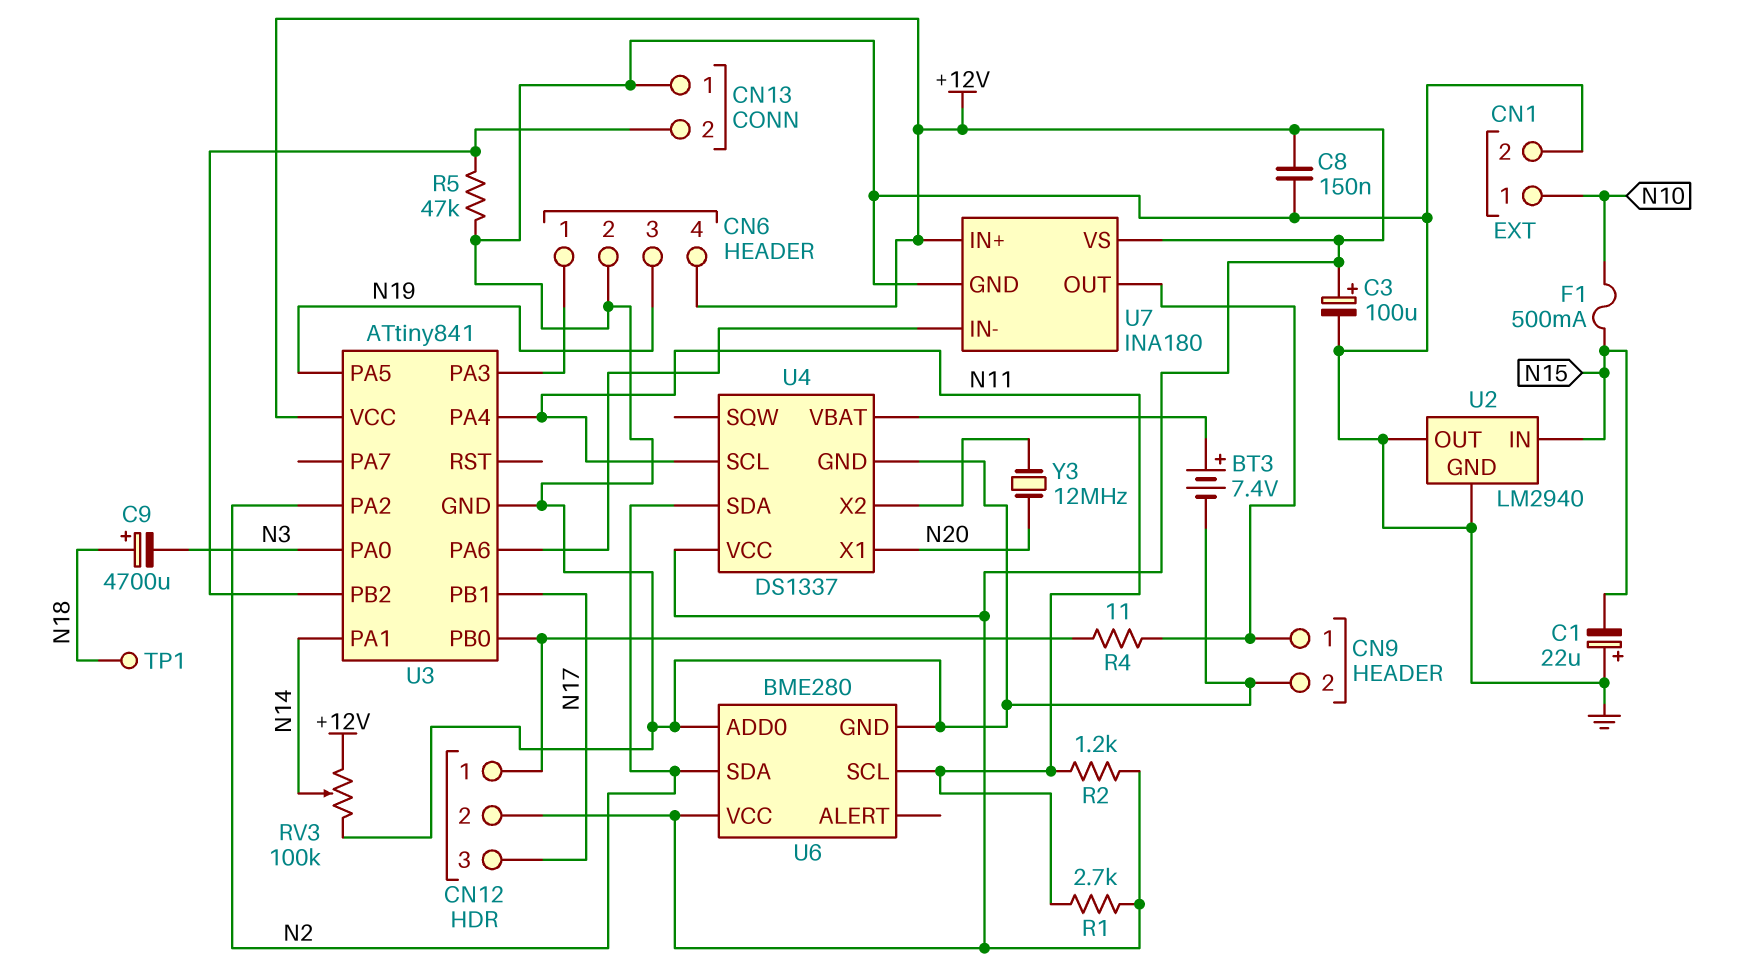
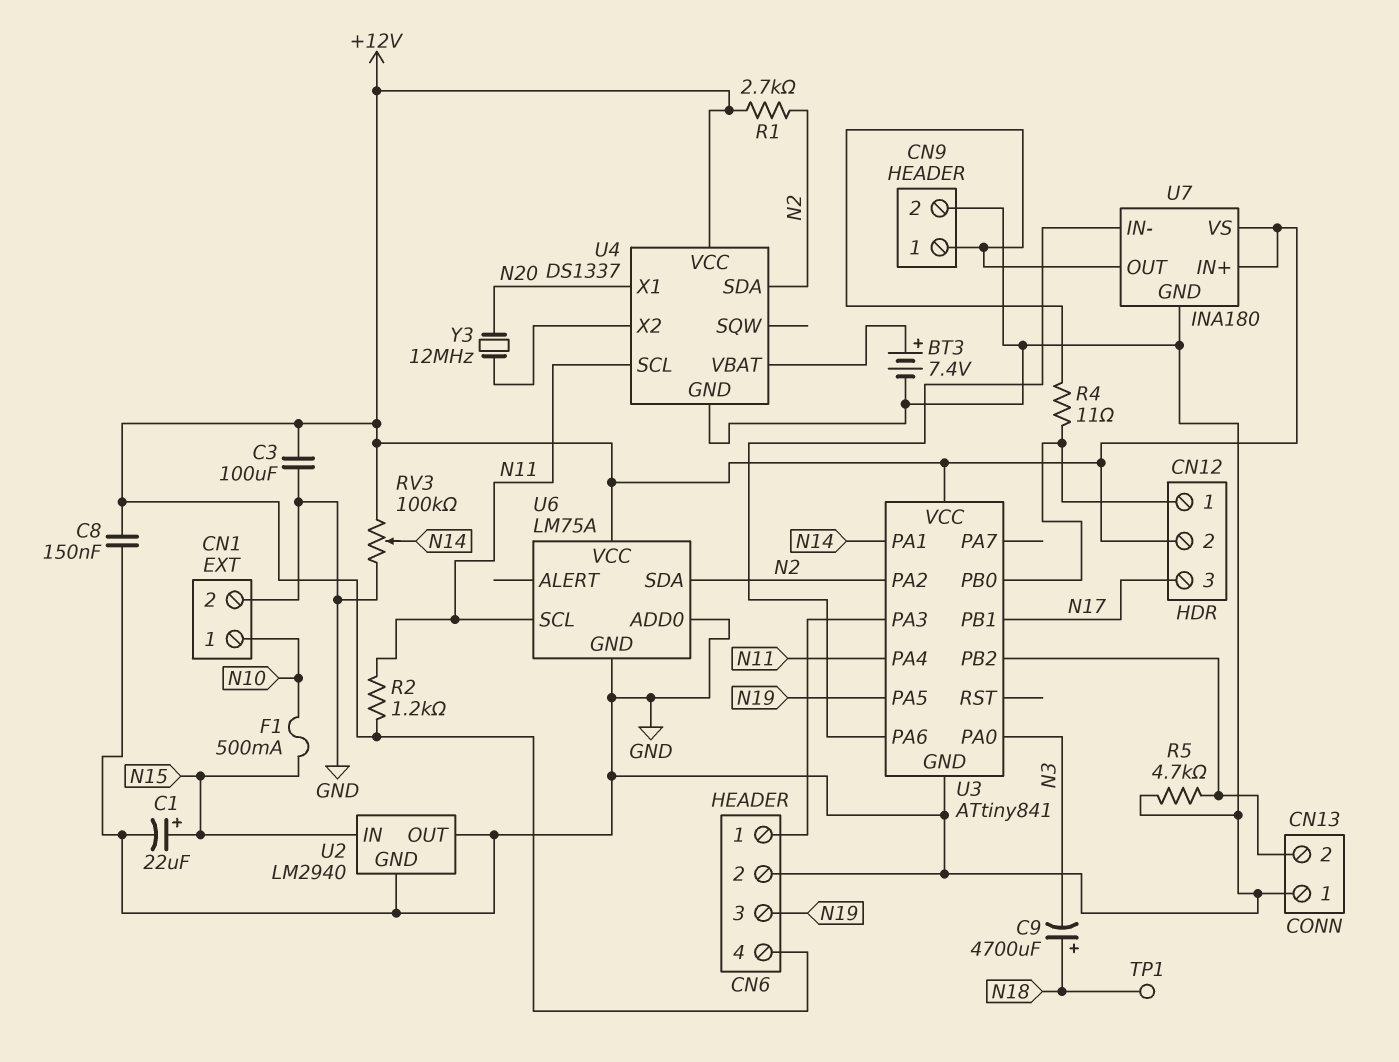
C1: 22uF (plus GND, minus N15) -> 22uF (plus N15, minus GND)
C3: 100uF (plus +12V, minus GND) -> 100uF (+12V, GND)
R1: 2.7k (+12V, N11) -> 2.7k (+12V, N2)
R5: 47k (CN13/2, GND) -> 4.7k (CN13/2, GND)
U6: BME280 -> LM75A

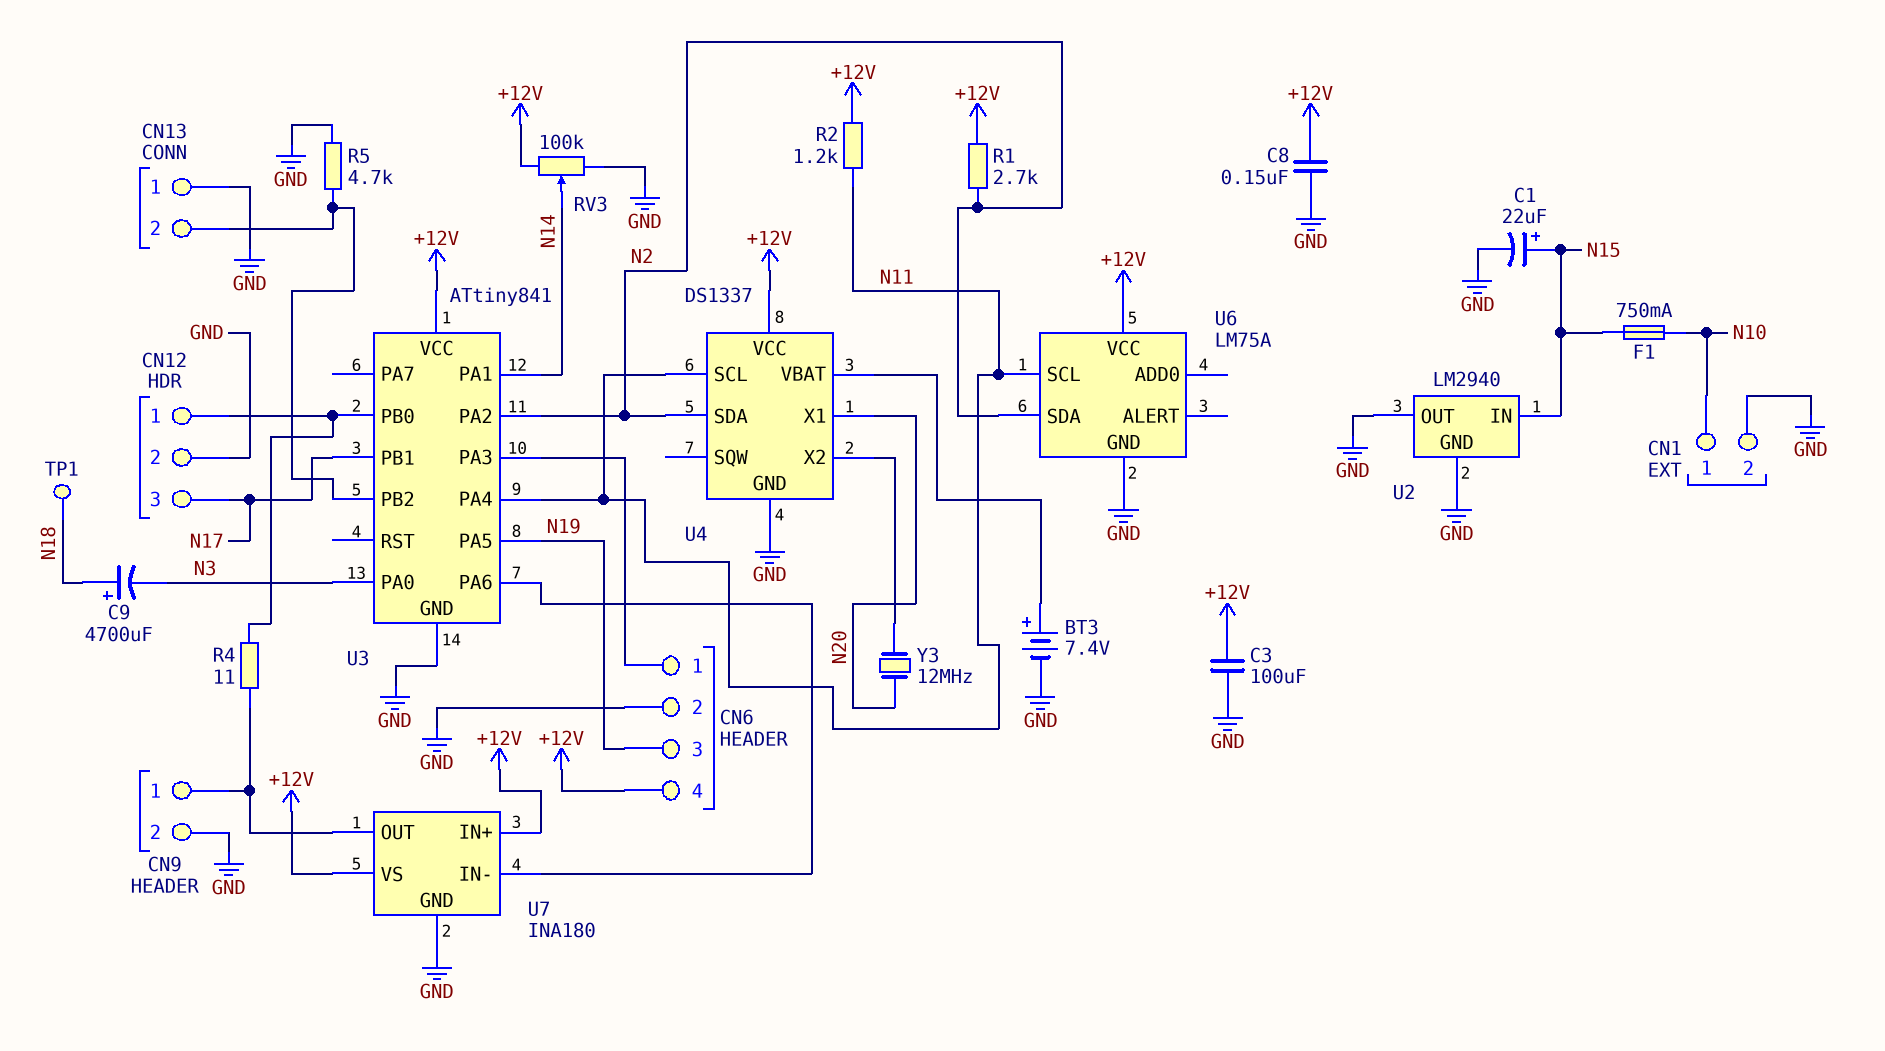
CN12 pin 2: +12V -> GND
F1: 500mA (N10, N15) -> 750mA (N10, N15)
U6 pin ADD0: GND -> none

